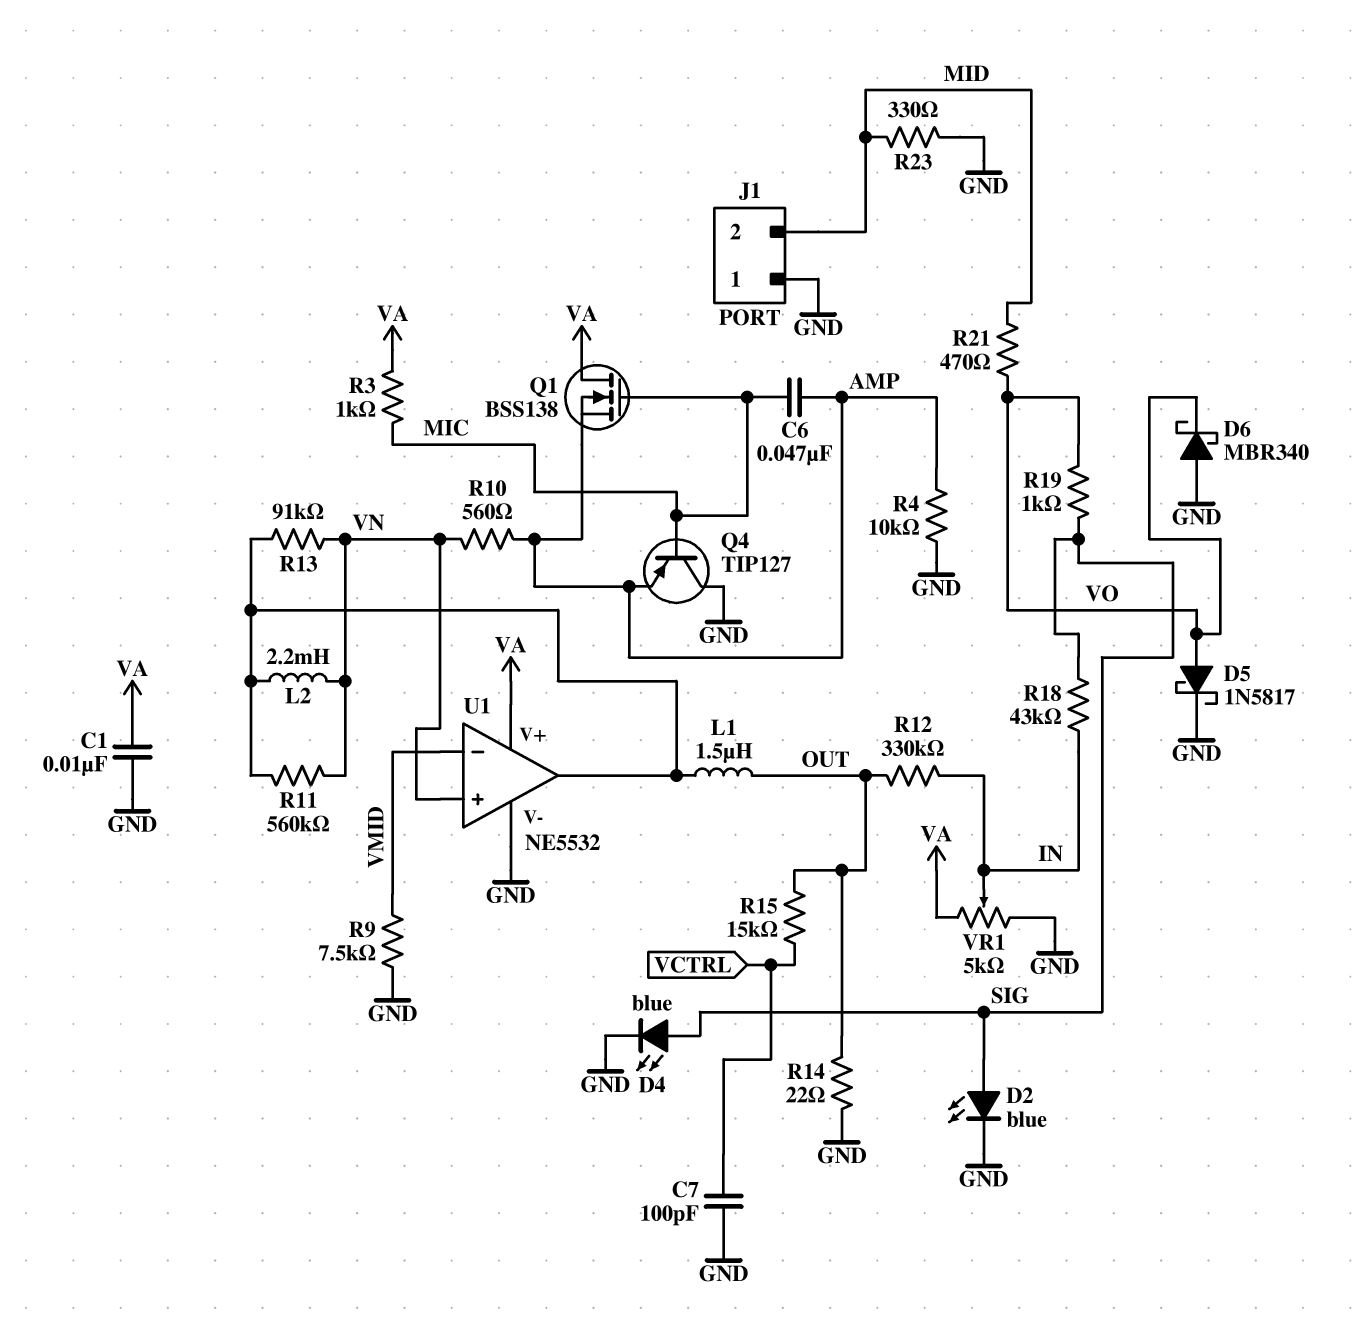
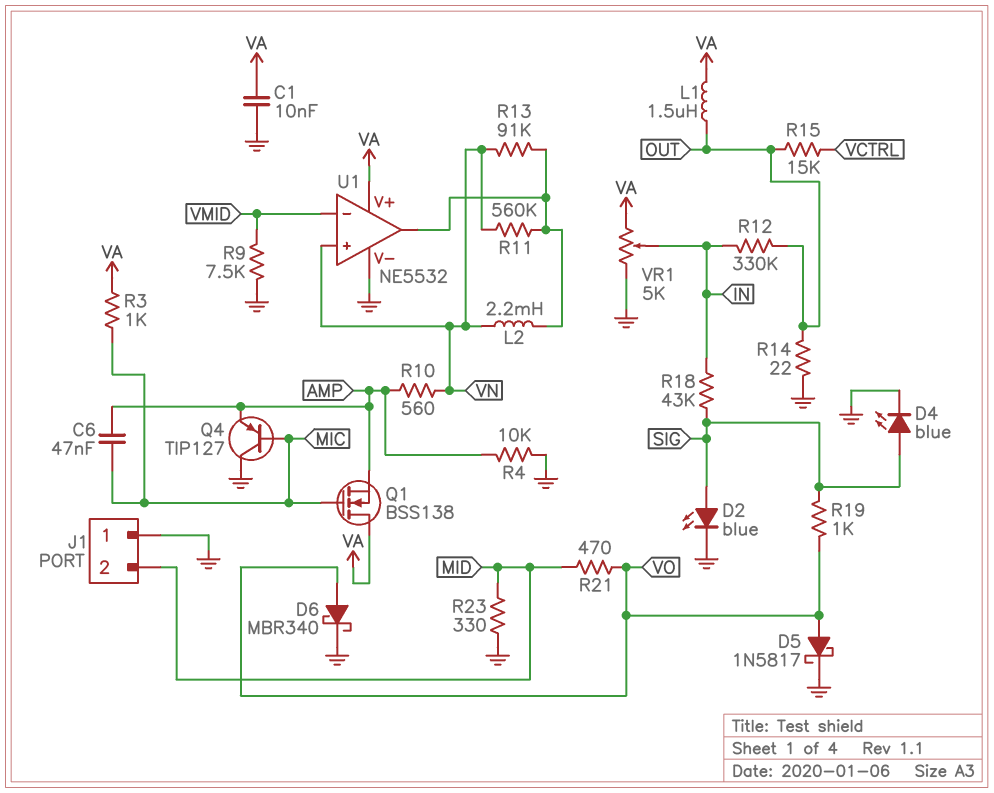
C7: 100pF (GND, VCTRL) -> none
D6: schottky MBR340 (A GND, K VO) -> schottky MBR340 (A VO, K GND)
L1: 1.5uH (OUT, U1/out) -> 1.5uH (OUT, VA)

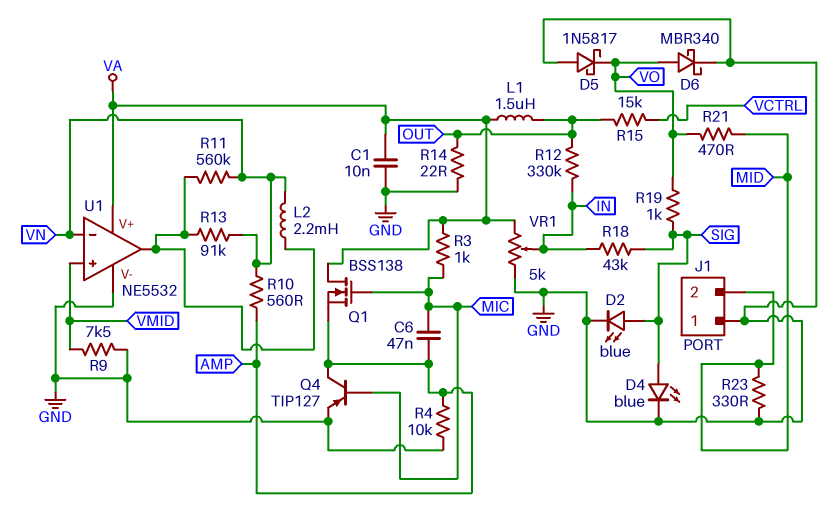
D5: schottky 1N5817 (A VO, K GND) -> schottky 1N5817 (A GND, K VO)
Q4: PNP TIP127 (B MIC, C GND, E AMP) -> PNP TIP127 (B MIC, C AMP, E GND)
U1 pin in+: VN -> VMID
U1 pin in-: VMID -> VN

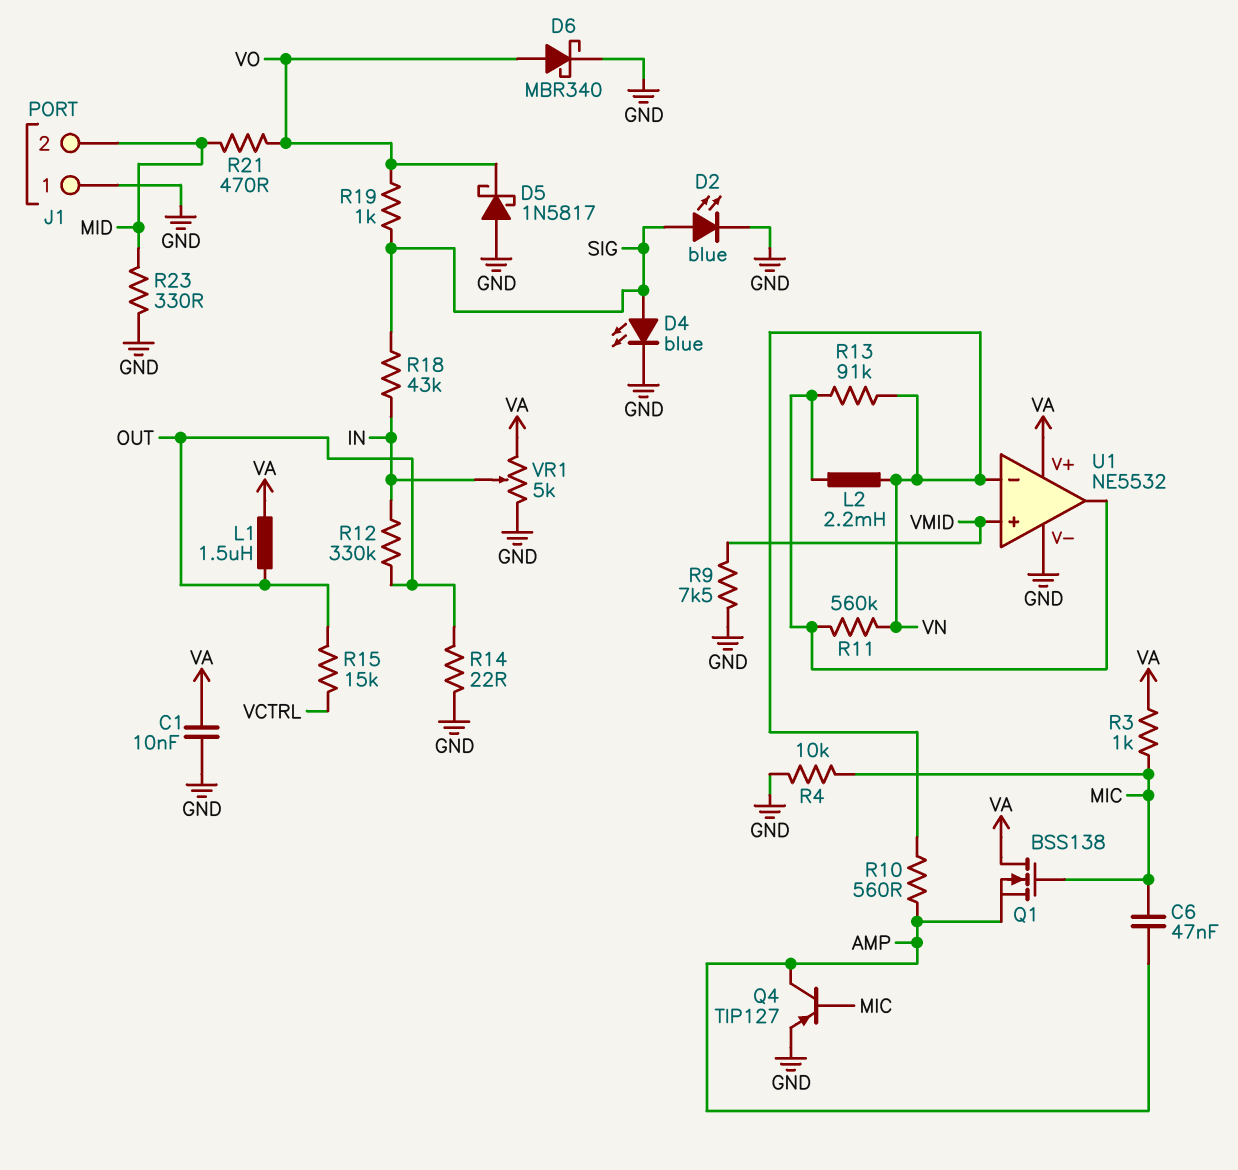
R4: 10k (AMP, GND) -> 10k (GND, MIC)

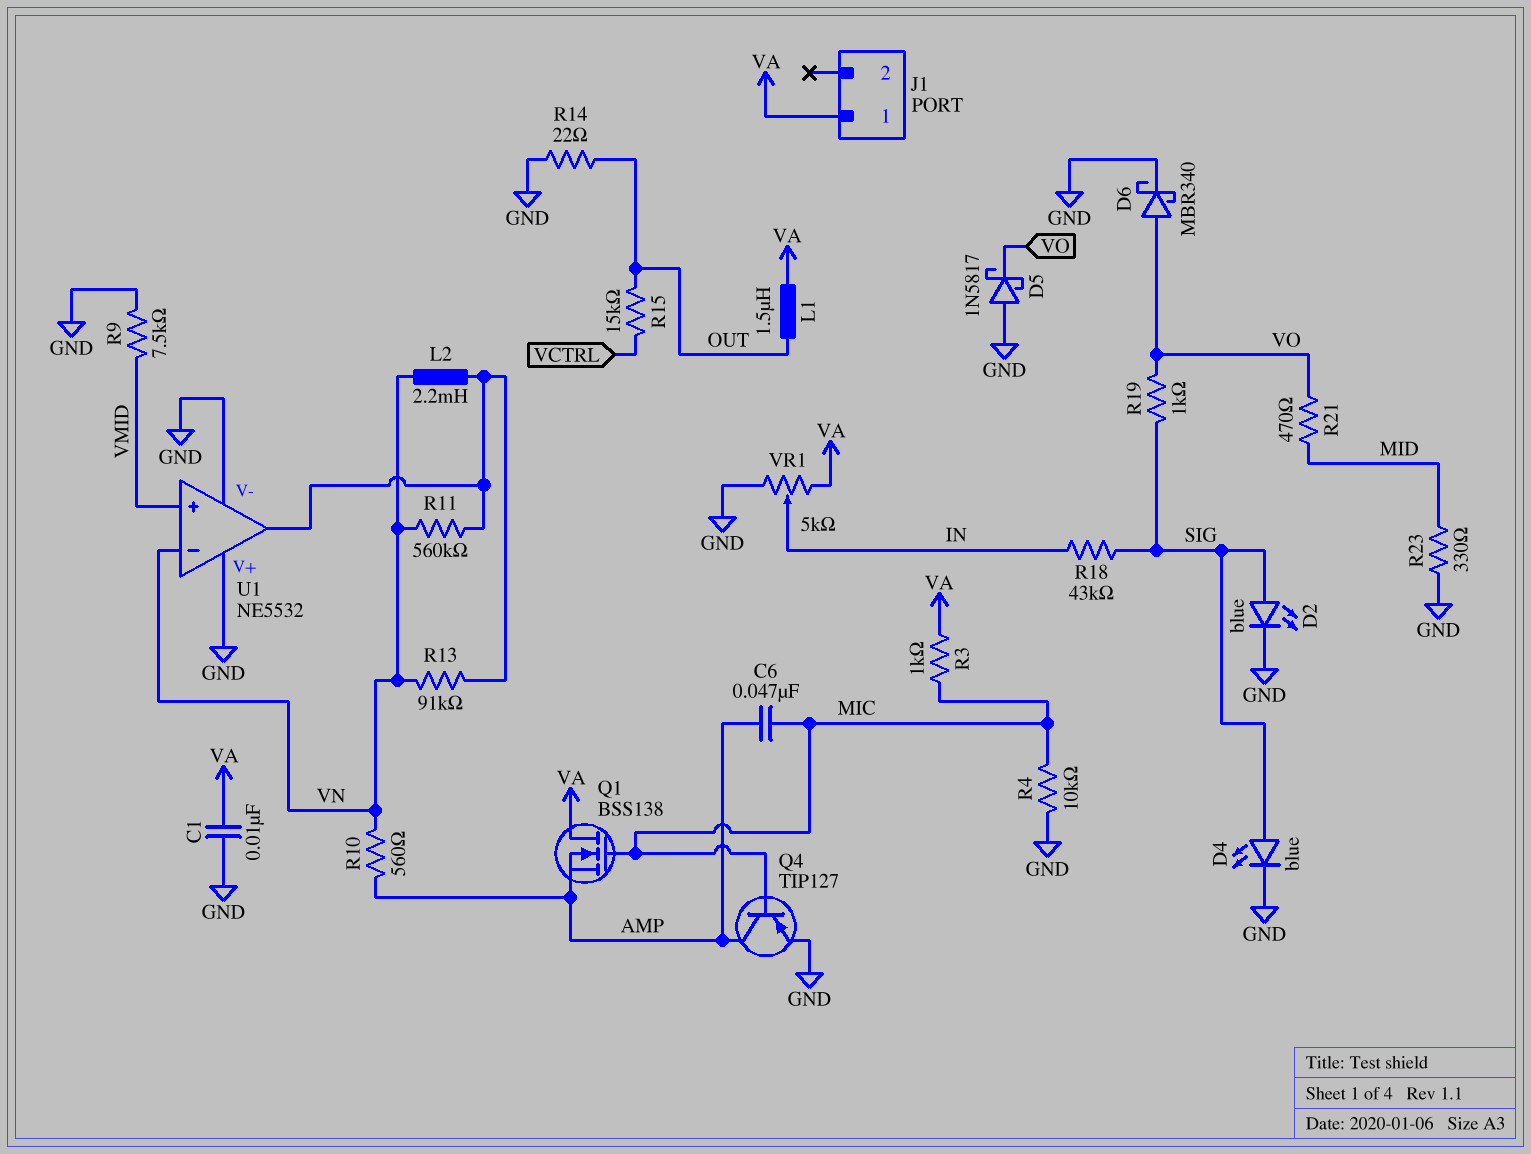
J1 pin 1: GND -> VA
J1 pin 2: MID -> none
R12: 330k (IN, OUT) -> none
U1 pin V+: VA -> GND

